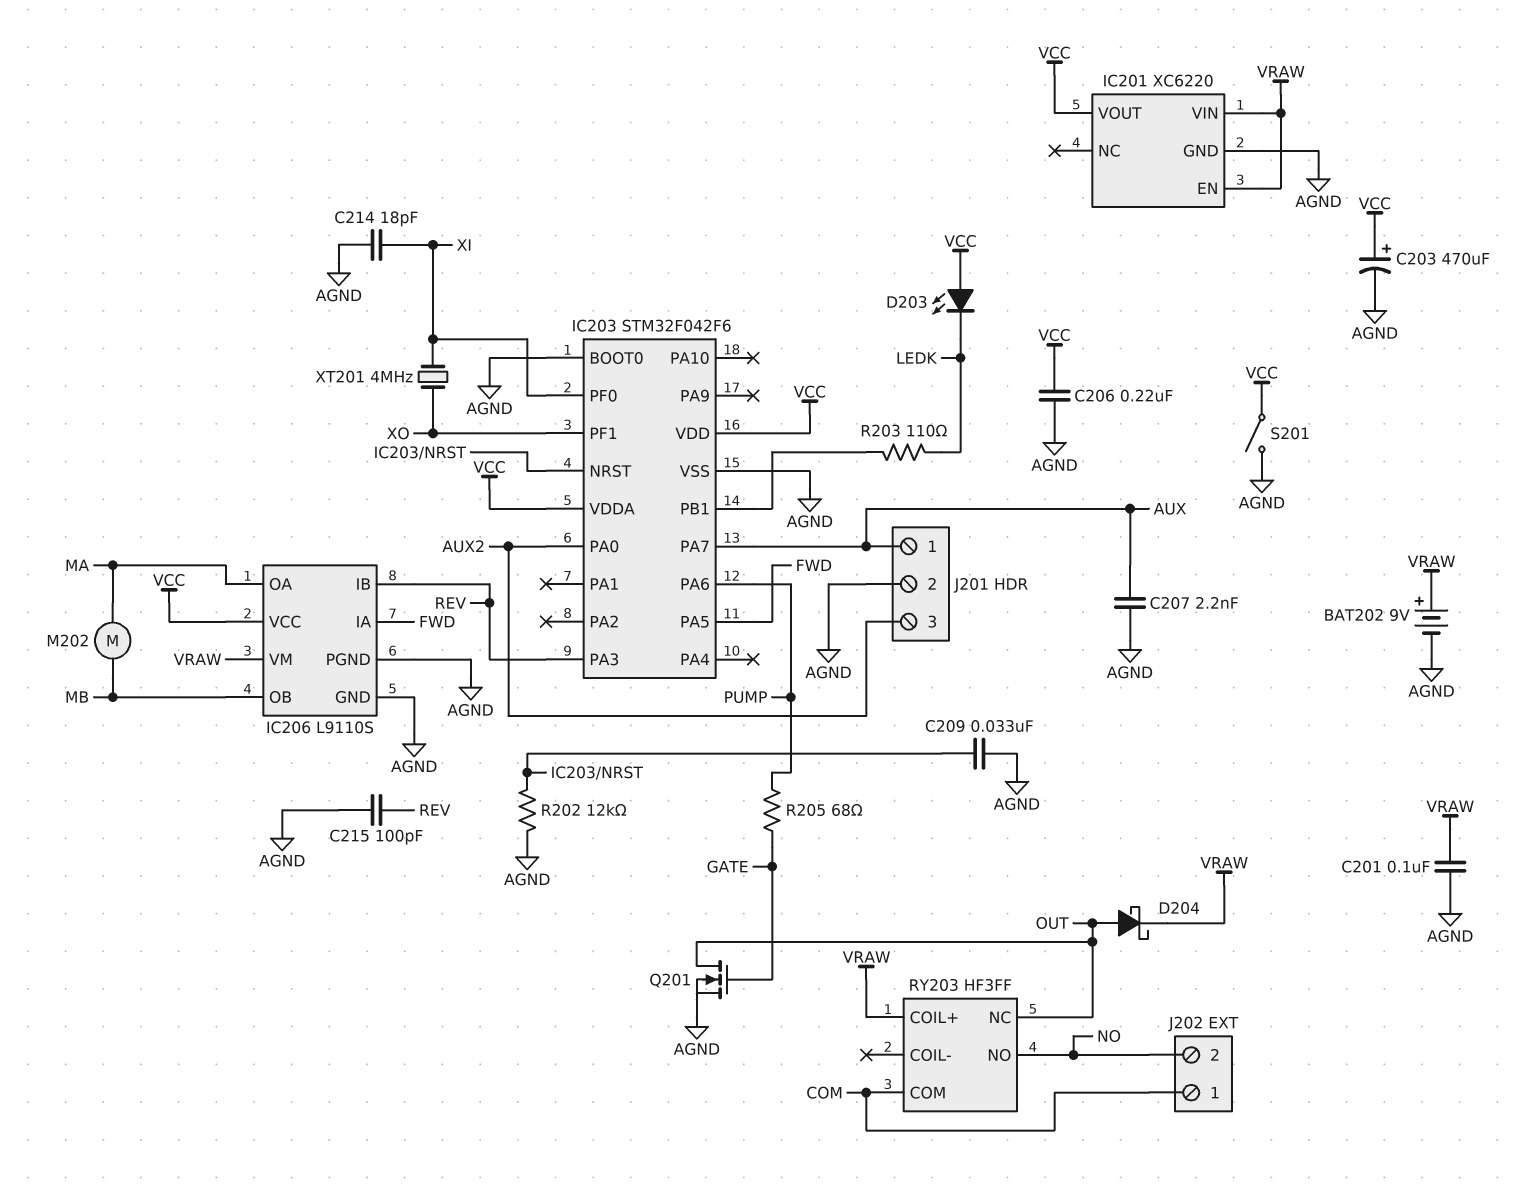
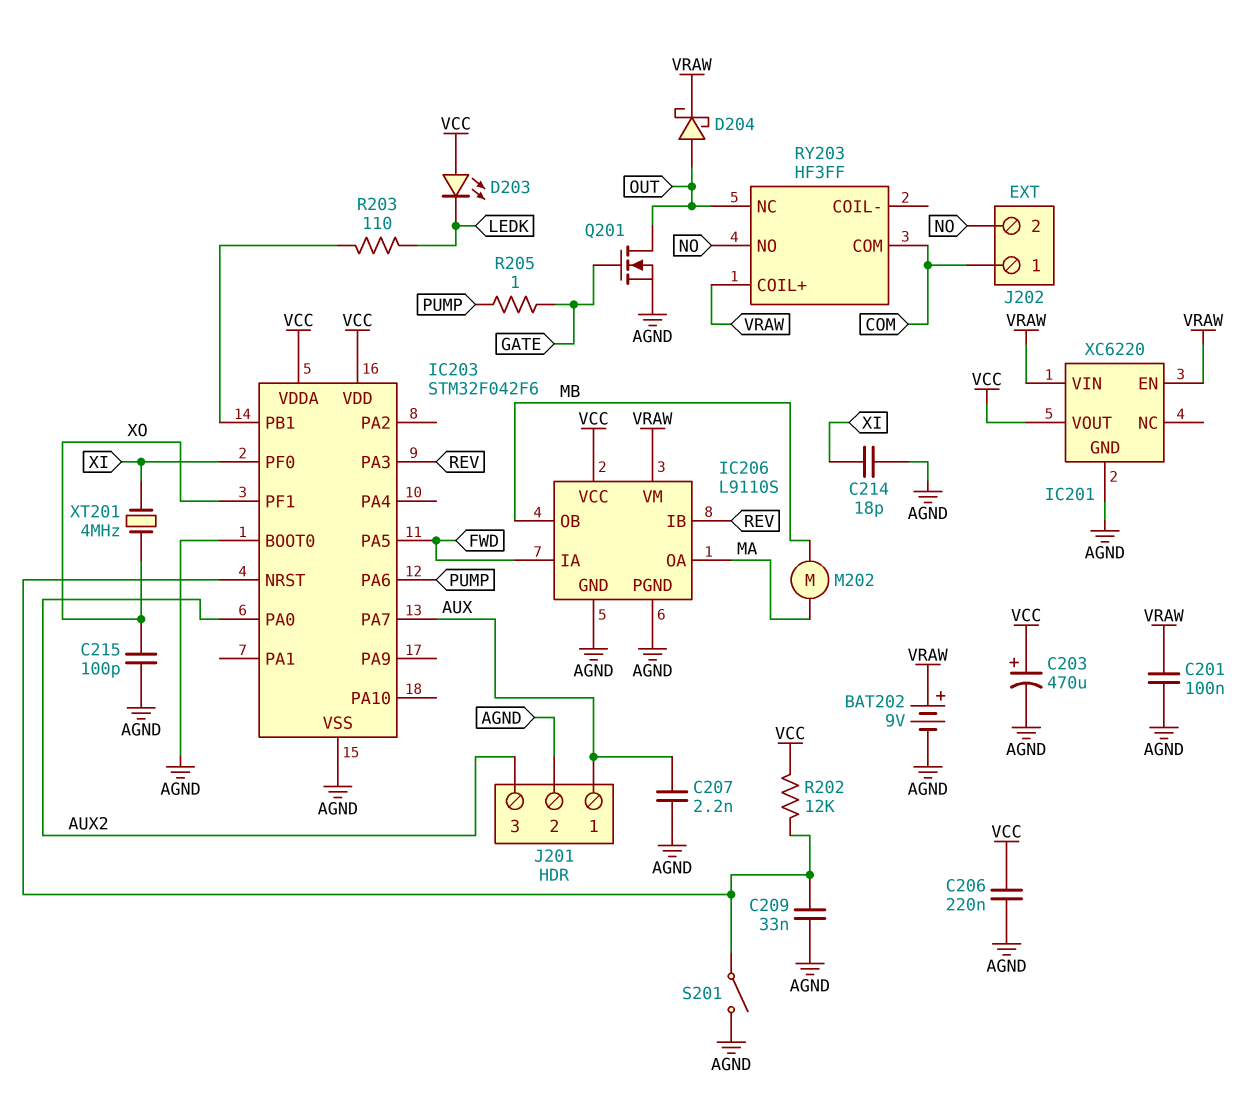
C215: 100pF (AGND, REV) -> 100pF (AGND, XO)
R202: 12k (AGND, IC203/NRST) -> 12k (IC203/NRST, VCC)
R205: 68 (GATE, PUMP) -> 1 (GATE, PUMP)
S201: switch (AGND, VCC) -> switch (AGND, IC203/NRST)

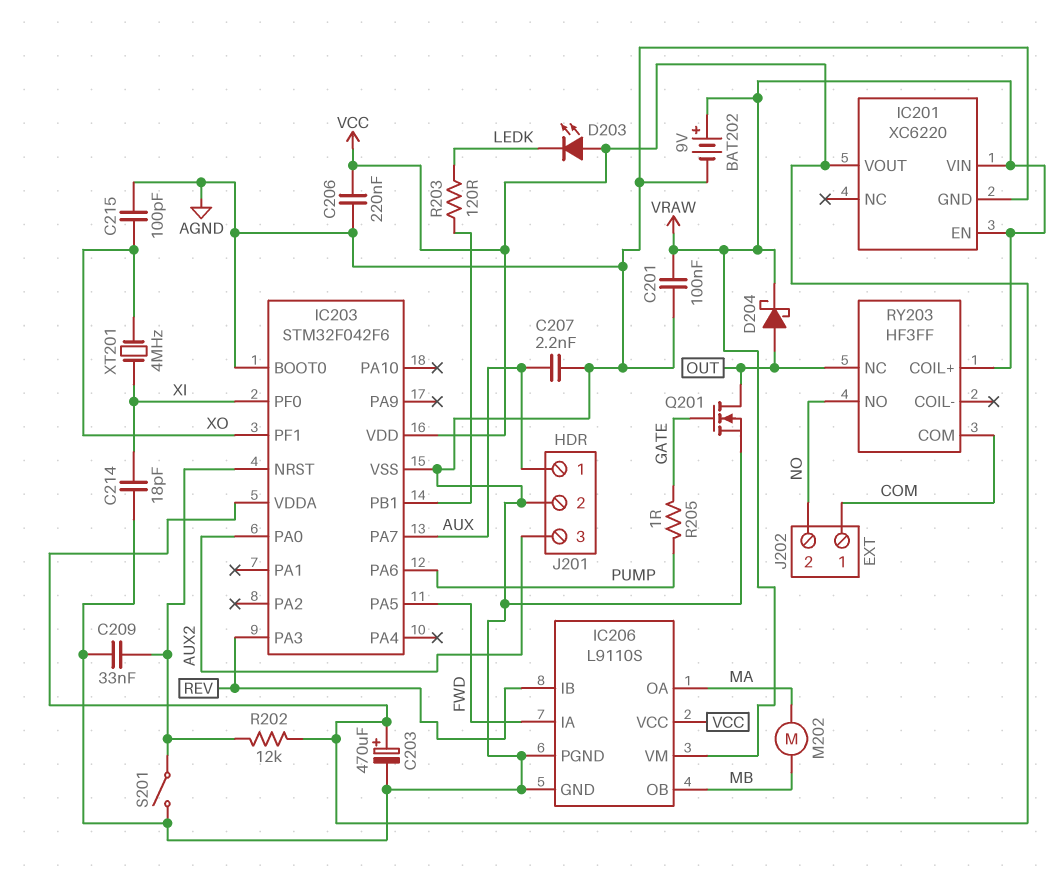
R203: 110 (IC203/PB1, LEDK) -> 120 (IC203/PB1, LEDK)

